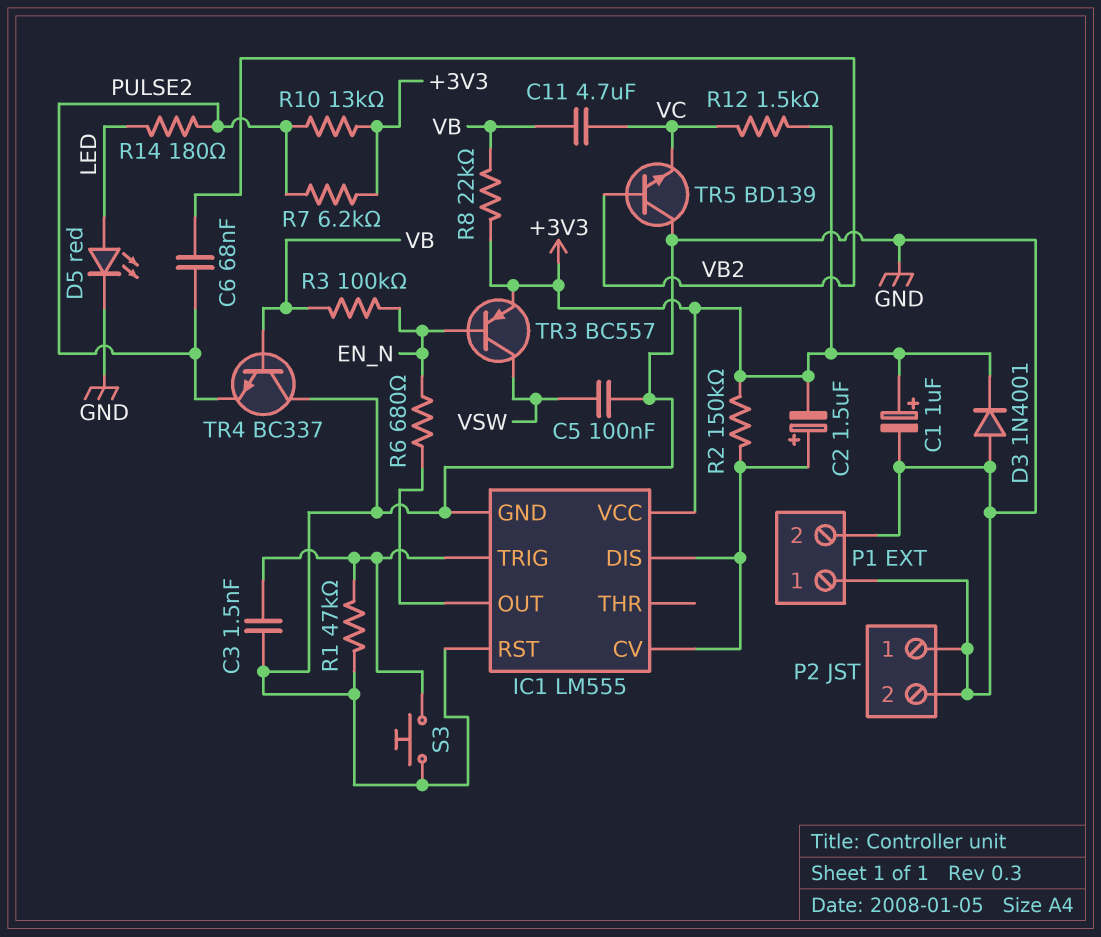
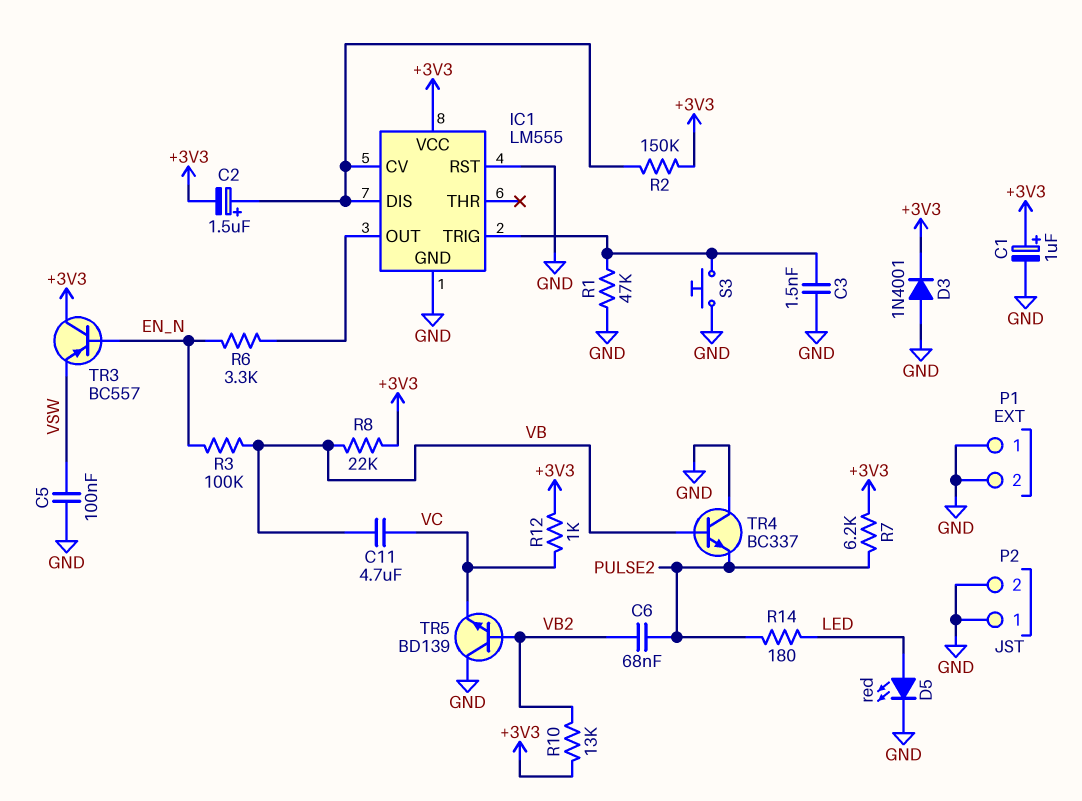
R6: 680 (EN_N, IC1/OUT) -> 3.3k (EN_N, IC1/OUT)
R10: 13k (+3V3, PULSE2) -> 13k (+3V3, VB2)
R12: 1.5k (+3V3, VC) -> 1k (+3V3, VC)
TR3: PNP BC557 (B EN_N, C VSW, E +3V3) -> PNP BC557 (B EN_N, C +3V3, E VSW)

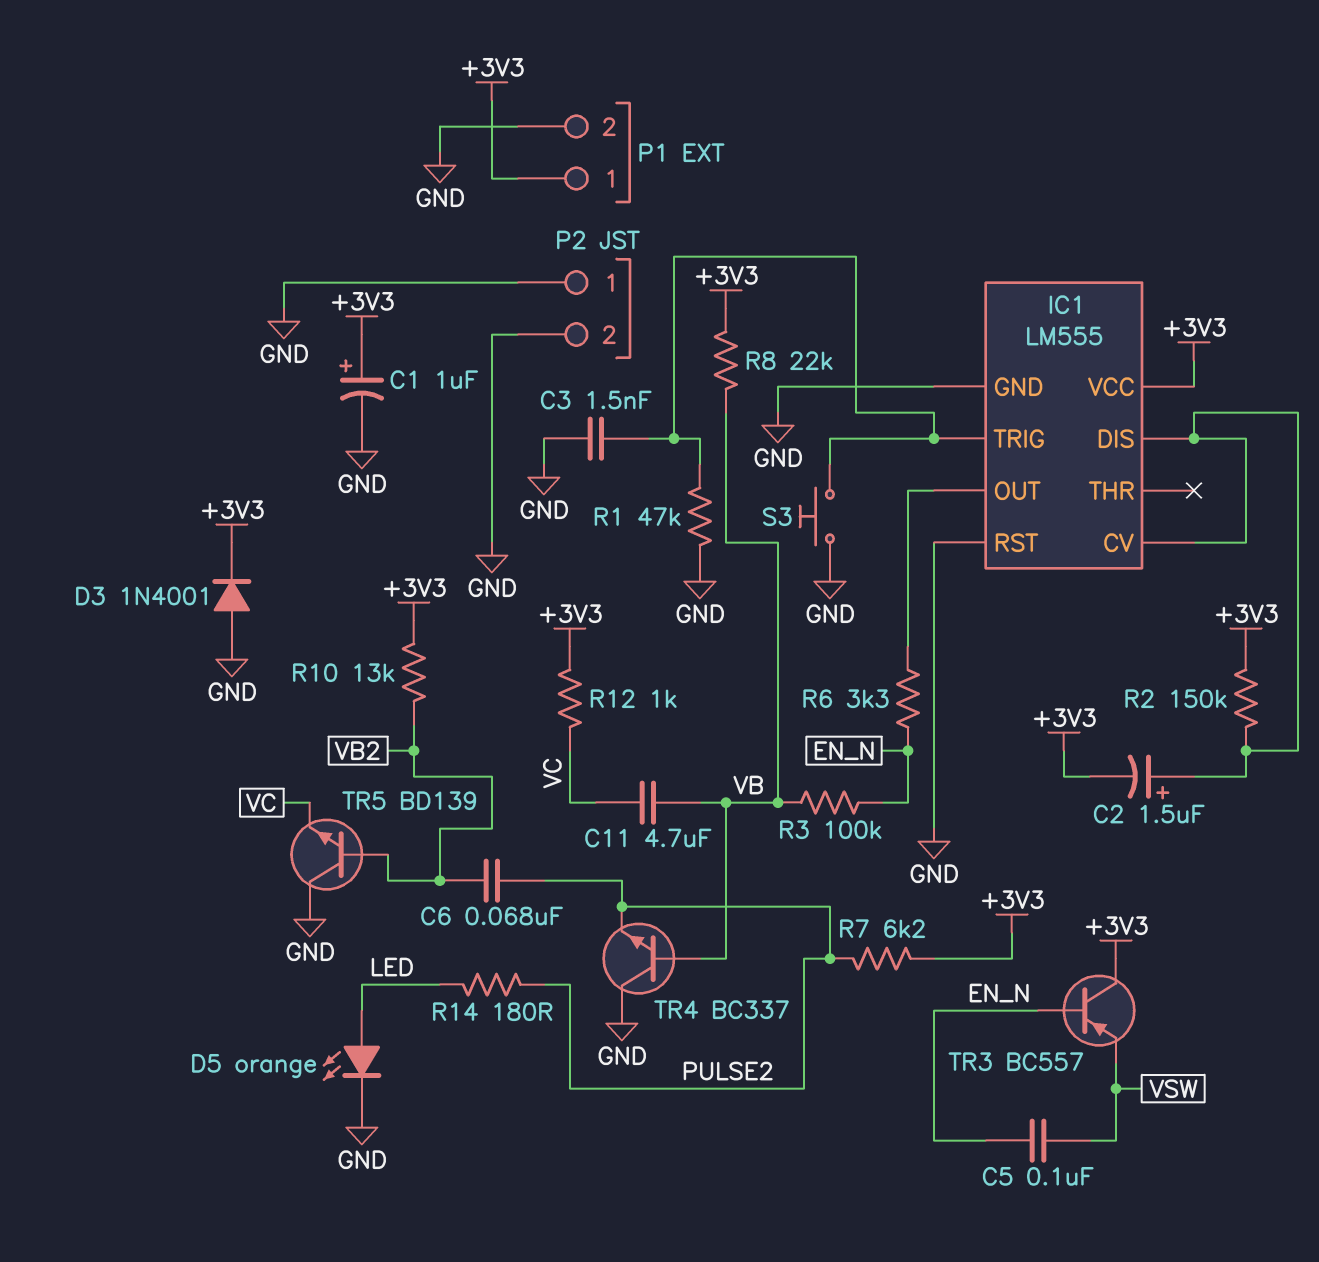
C5: 100nF (GND, VSW) -> 100nF (EN_N, VSW)
D5: LED red (A LED, K GND) -> LED orange (A LED, K GND)
P1 pin 1: GND -> +3V3

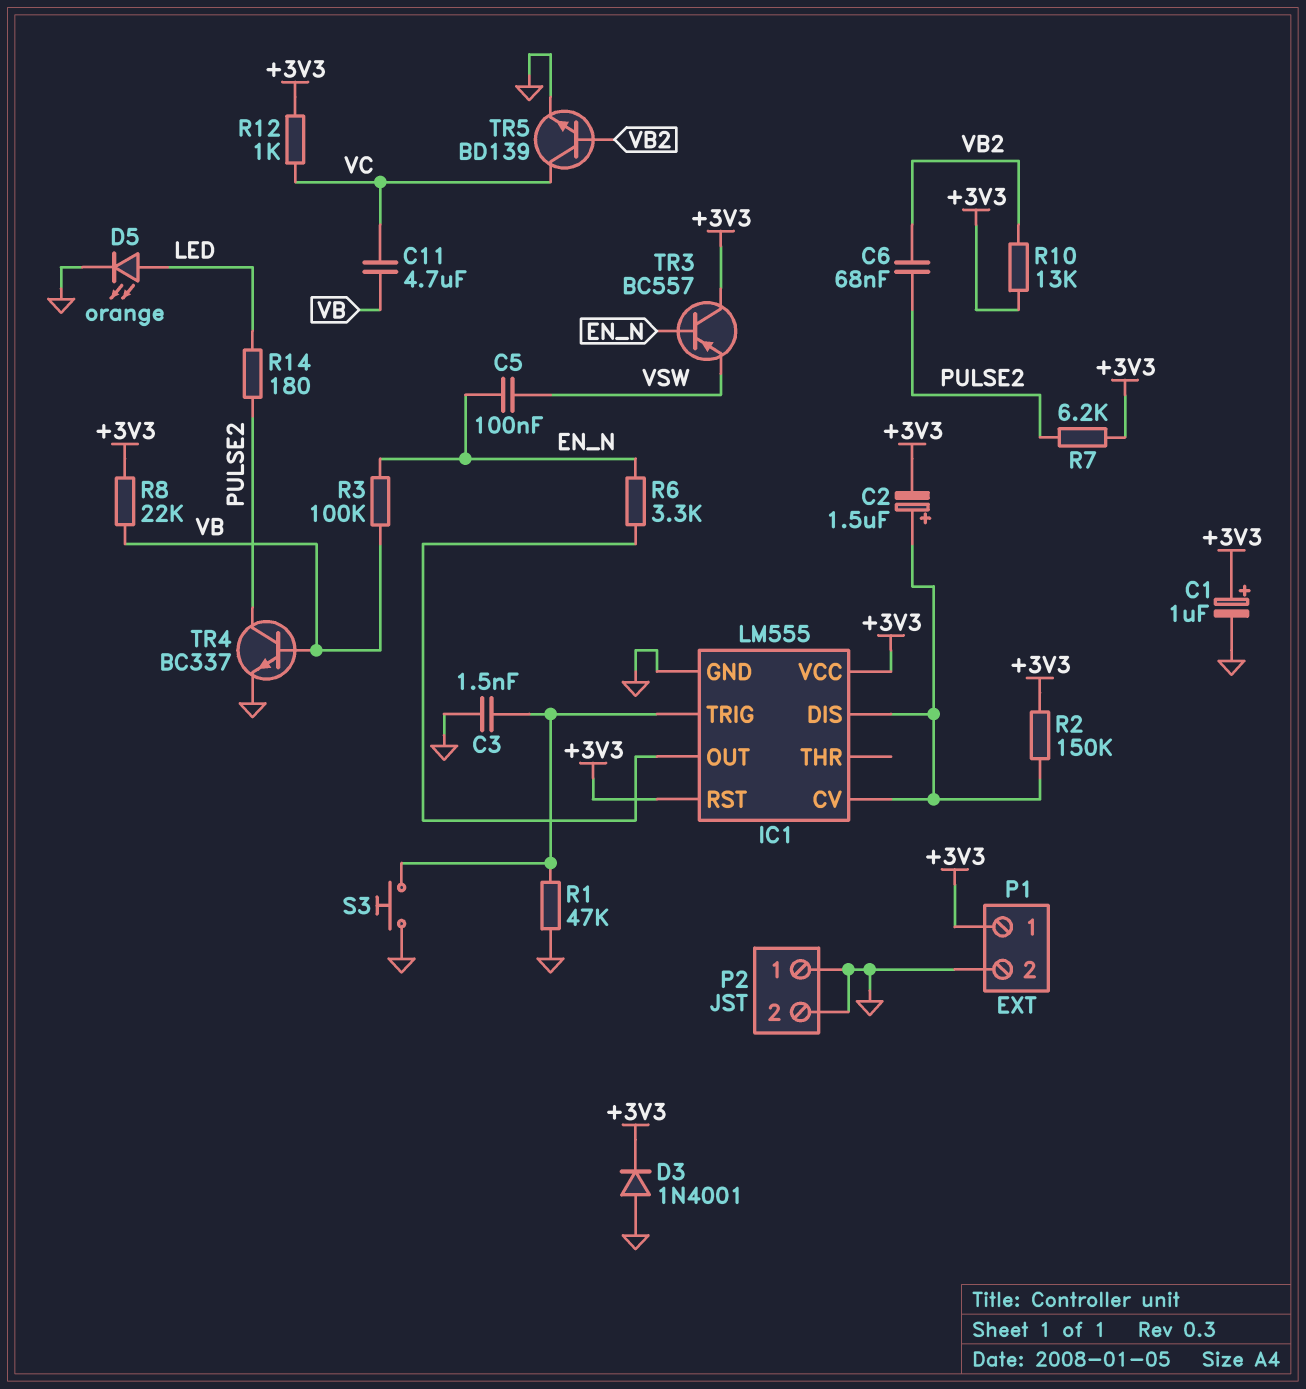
IC1 pin RST: GND -> +3V3
TR4: NPN BC337 (B VB, C GND, E PULSE2) -> NPN BC337 (B VB, C PULSE2, E GND)
TR5: NPN BD139 (B VB2, C GND, E VC) -> NPN BD139 (B VB2, C VC, E GND)

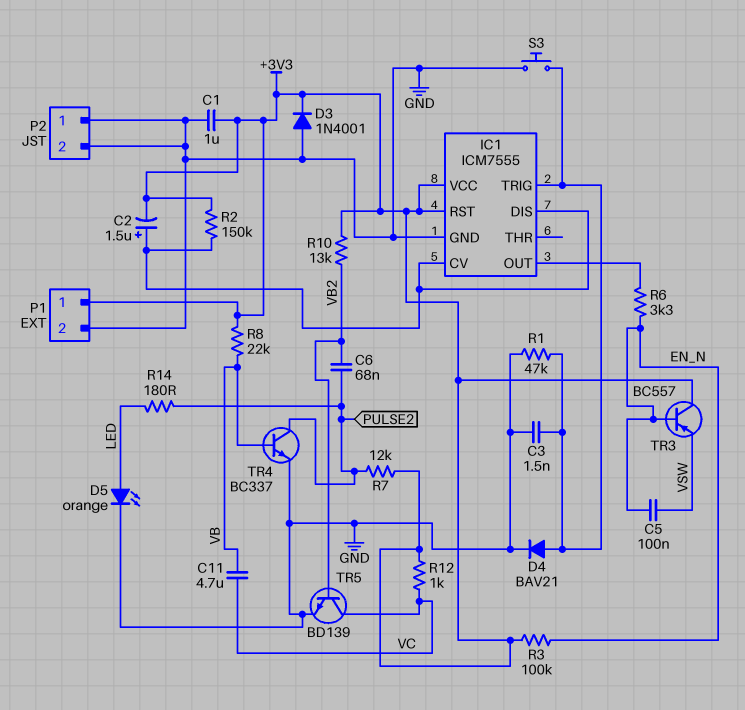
C1: 1uF (plus +3V3, minus GND) -> 1uF (+3V3, GND)
D4: none -> diode BAV21 (A IC1/TRIG, K GND)
IC1: LM555 -> ICM7555
R3: 100k (EN_N, VB) -> 100k (+3V3, EN_N)
R7: 6.2k (+3V3, PULSE2) -> 12k (+3V3, PULSE2)

